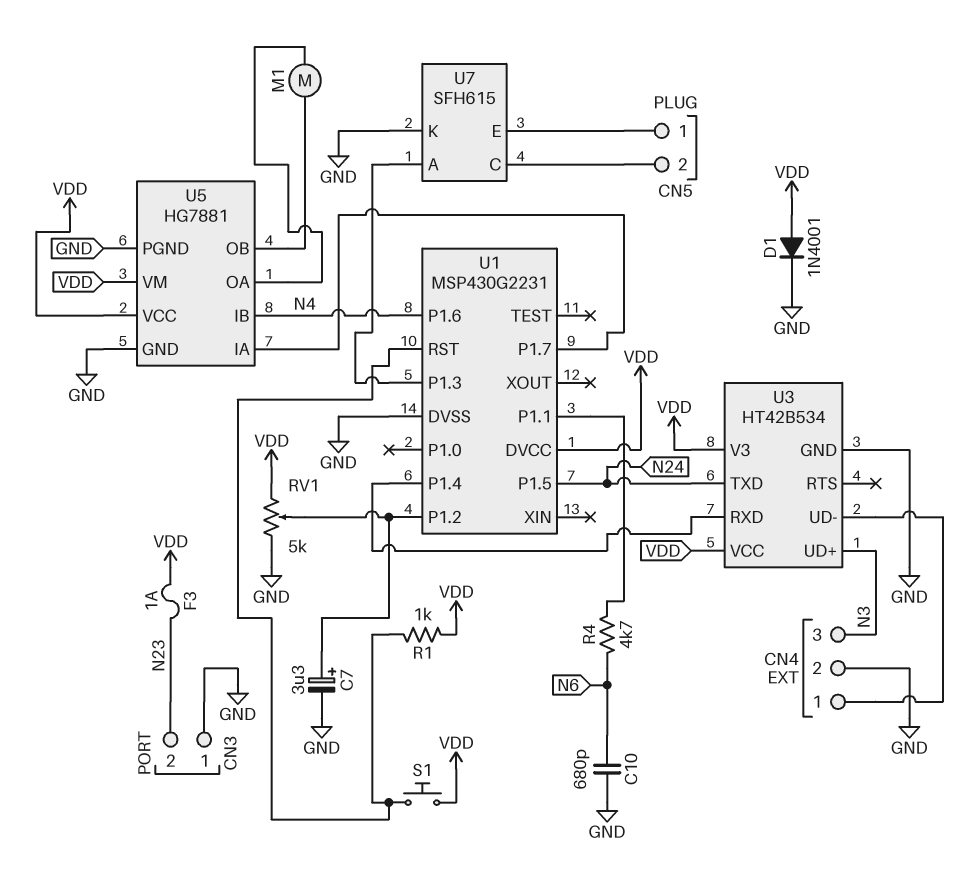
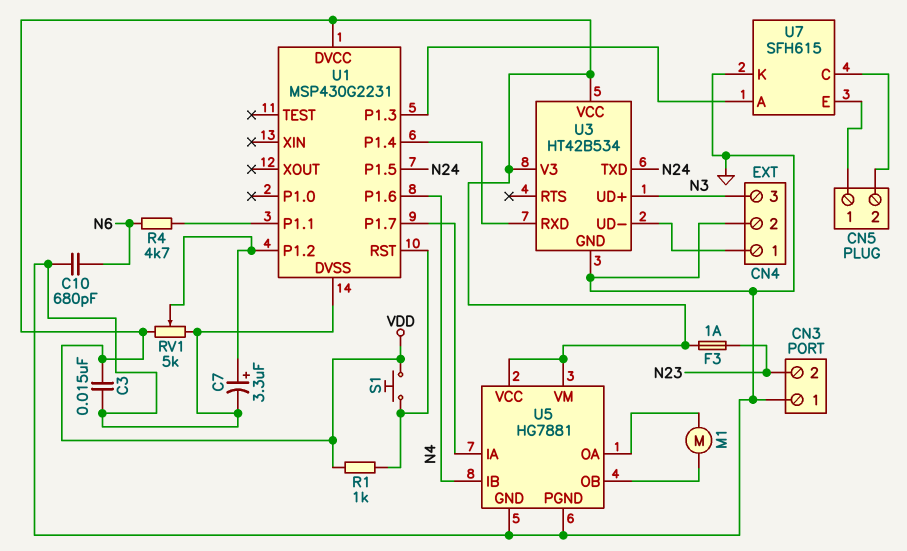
C3: none -> 15nF (GND, VDD)
D1: diode 1N4001 (A VDD, K GND) -> none

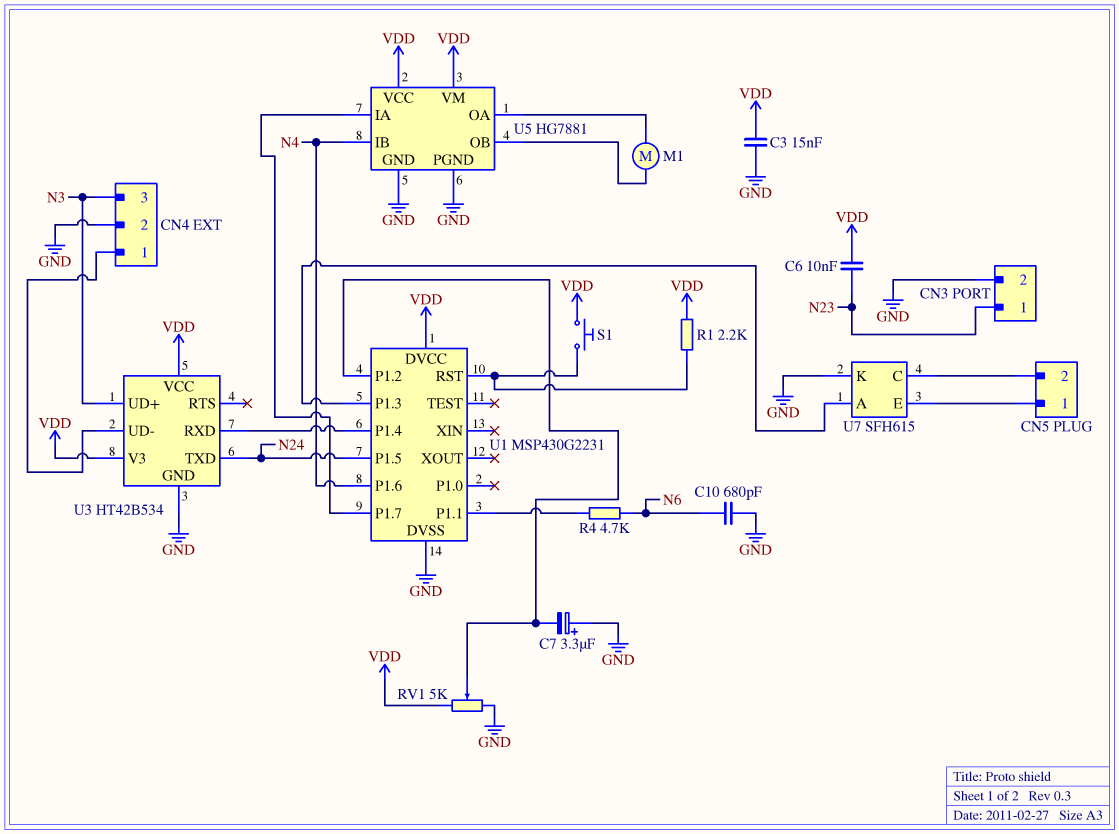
C6: none -> 10nF (N23, VDD)
C7: 3.3uF (plus U1/P1.2, minus GND) -> 3.3uF (plus GND, minus U1/P1.2)
CN3 pin 1: GND -> N23
CN3 pin 2: N23 -> GND
F3: 1A (N23, VDD) -> none
R1: 1k (U1/RST, VDD) -> 2.2k (U1/RST, VDD)

